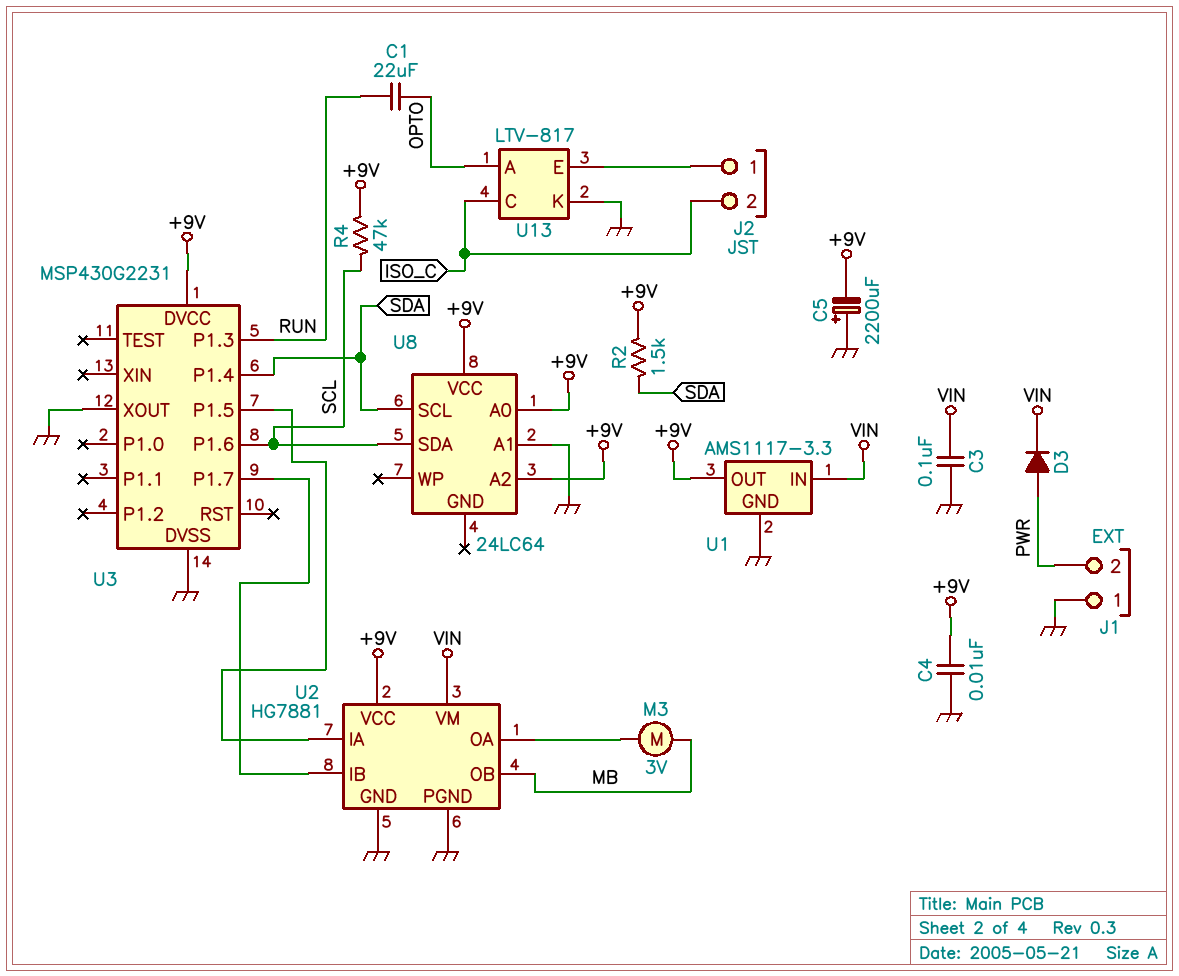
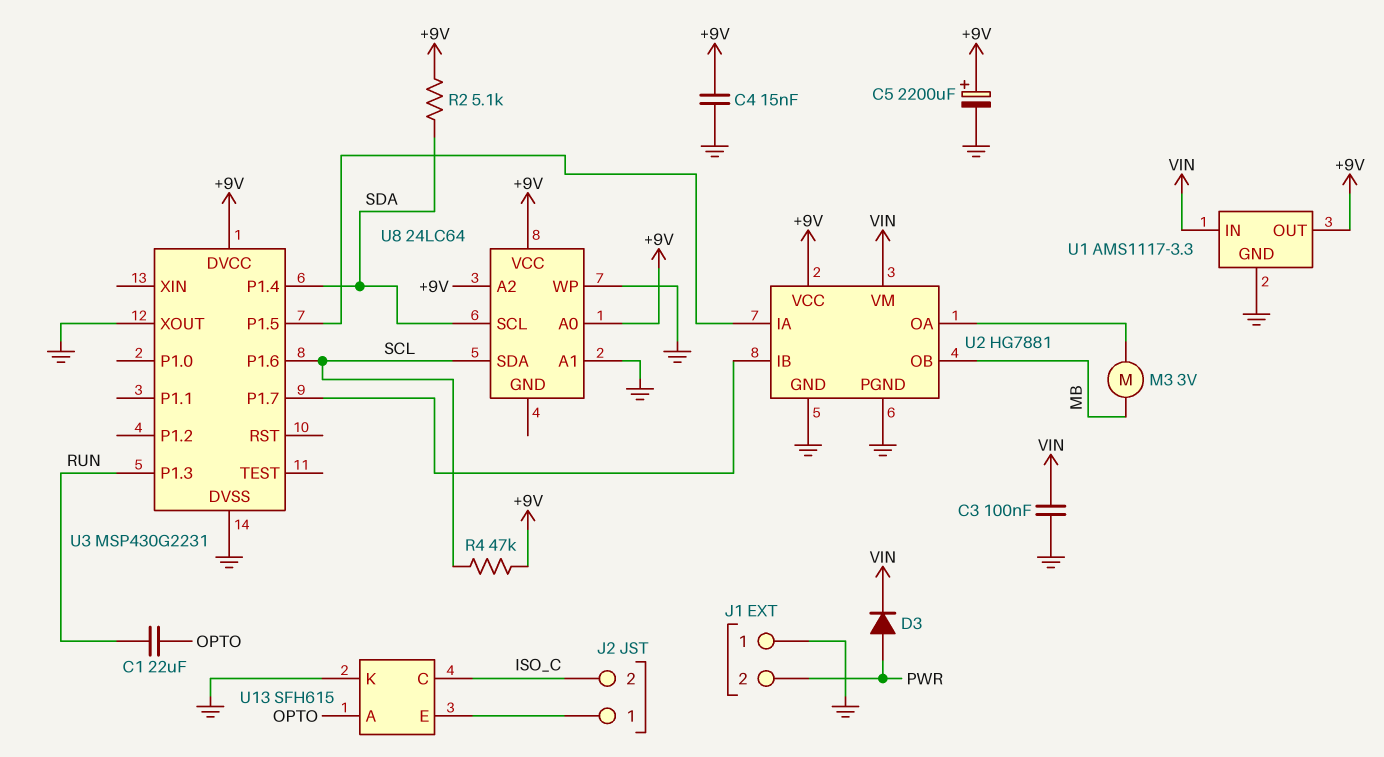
C4: 10nF (+9V, GND) -> 15nF (+9V, GND)
C5: 2200uF (plus GND, minus +9V) -> 2200uF (plus +9V, minus GND)
R2: 1.5k (+9V, SDA) -> 5.1k (+9V, SDA)
U8 pin WP: none -> GND
U13: LTV-817 -> SFH615

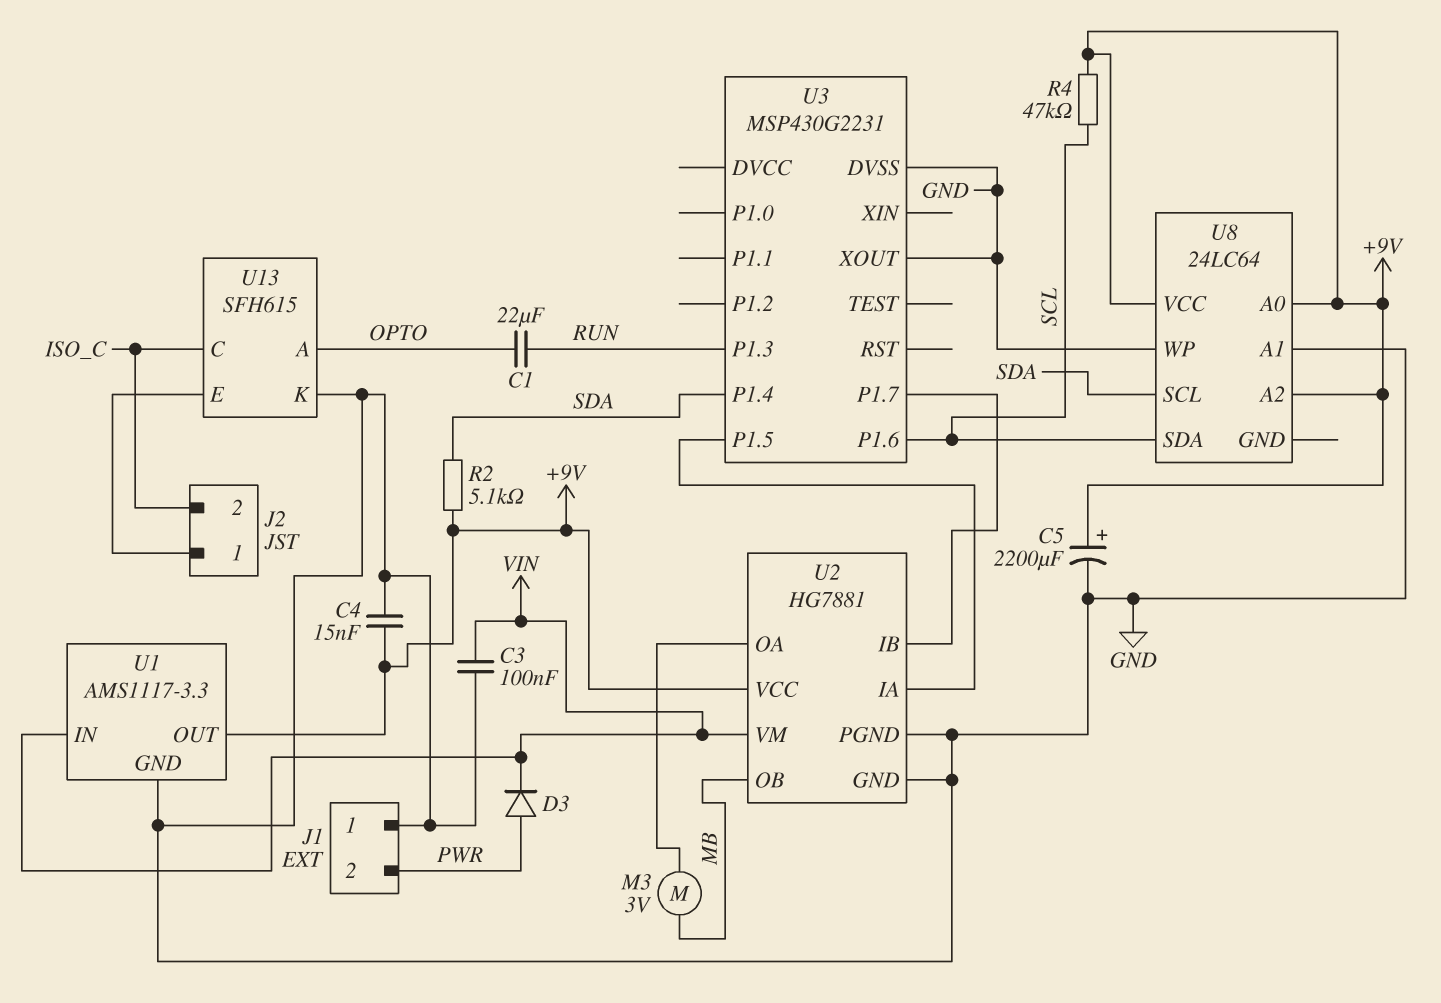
U3 pin DVCC: +9V -> none

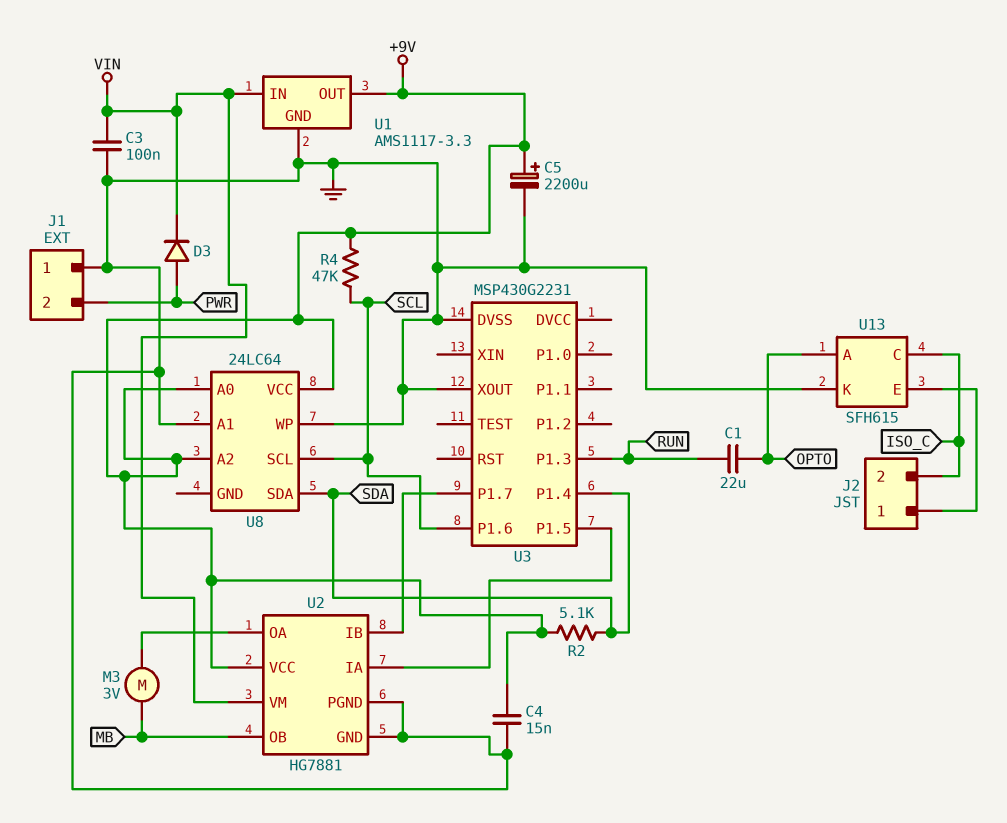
U8 pin SCL: SDA -> SCL
U8 pin SDA: SCL -> SDA

